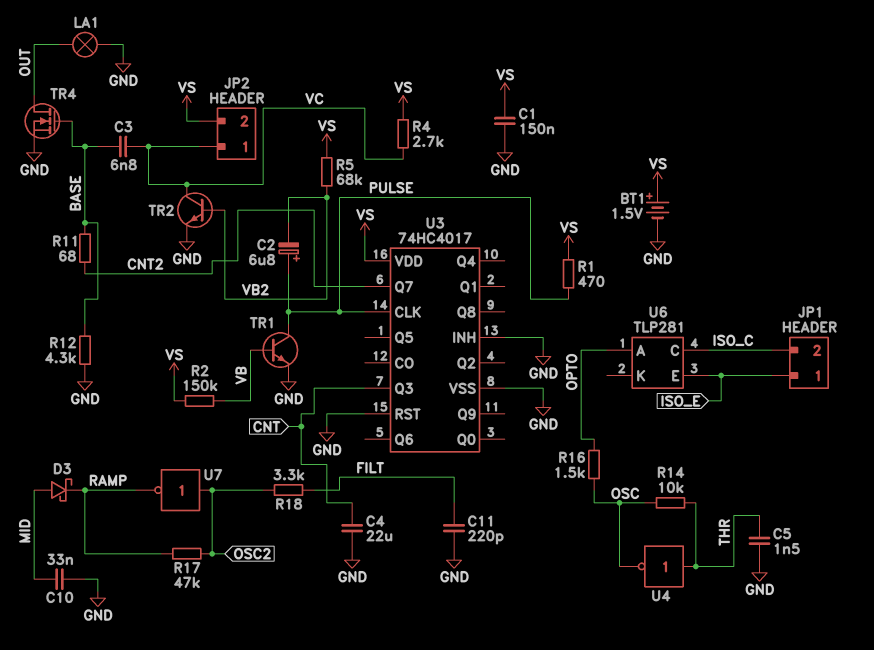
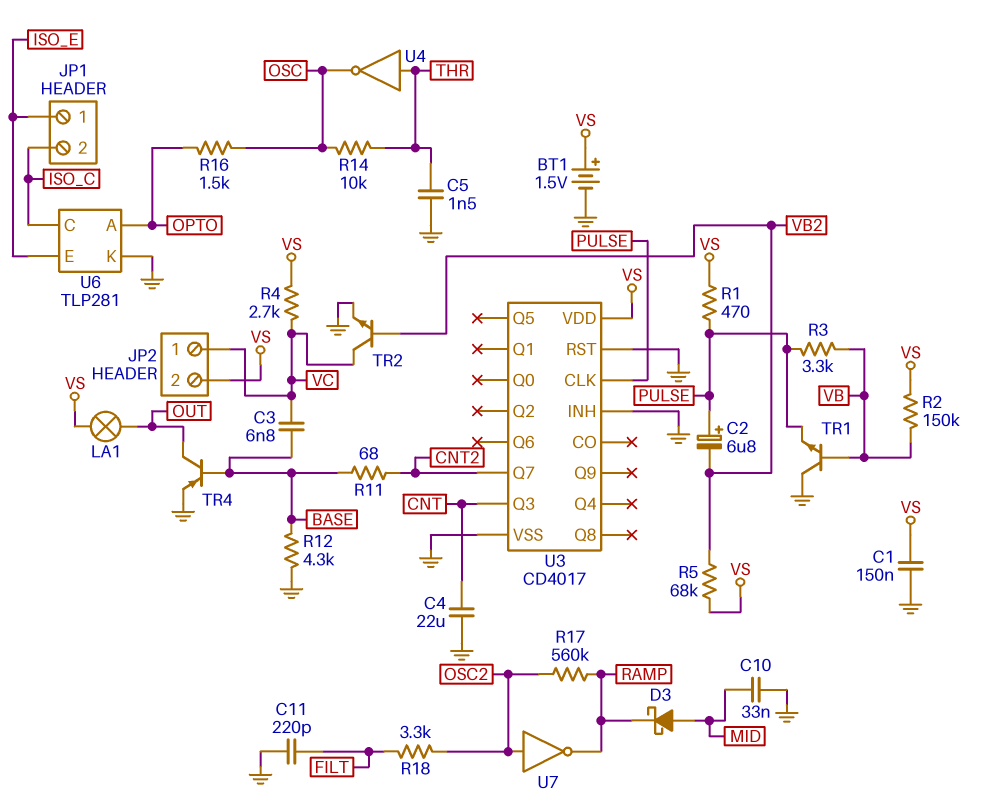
LA1: lamp (GND, OUT) -> lamp (OUT, VS)
R3: none -> 3.3k (PULSE, VB)
R17: 47k (OSC2, RAMP) -> 560k (OSC2, RAMP)
TR1: NPN (B VB, C PULSE, E GND) -> NPN (B VB, C GND, E PULSE)
TR4: NMOS (G BASE, D OUT, S GND) -> PNP (B BASE, C OUT, E GND)
U3: 74HC4017 -> CD4017
U6 pin K: none -> GND

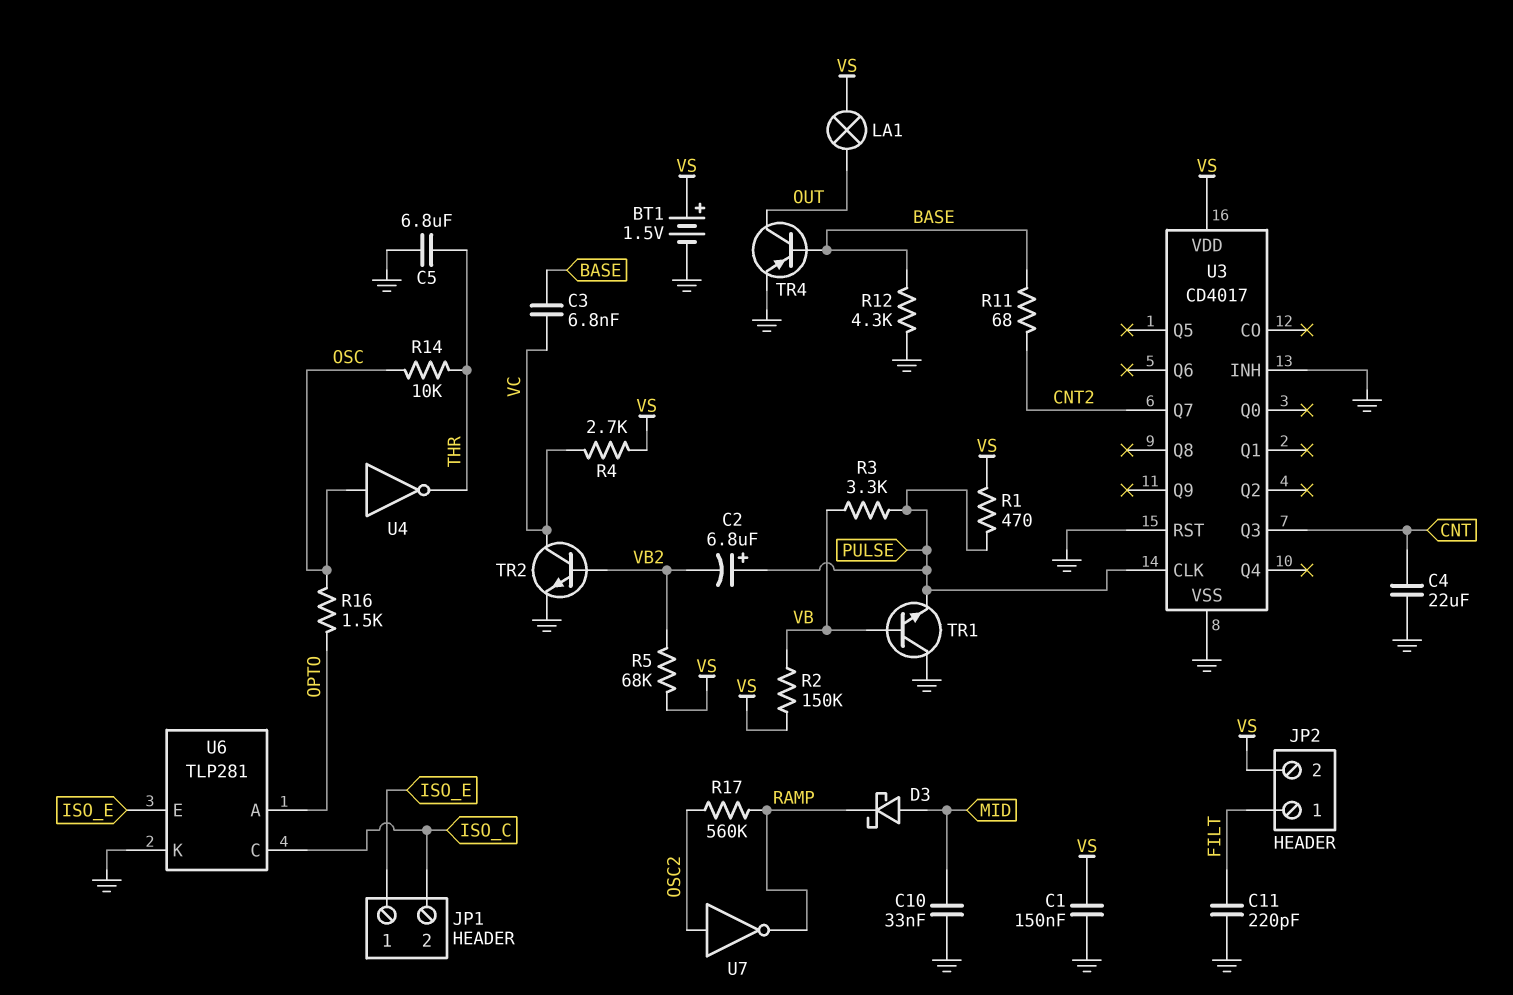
C5: 1.5nF (GND, THR) -> 6.8uF (GND, THR)
JP2 pin 1: VC -> FILT
R18: 3.3k (FILT, OSC2) -> none
U4: NOT (in THR, out OSC) -> NOT (in OSC, out THR)

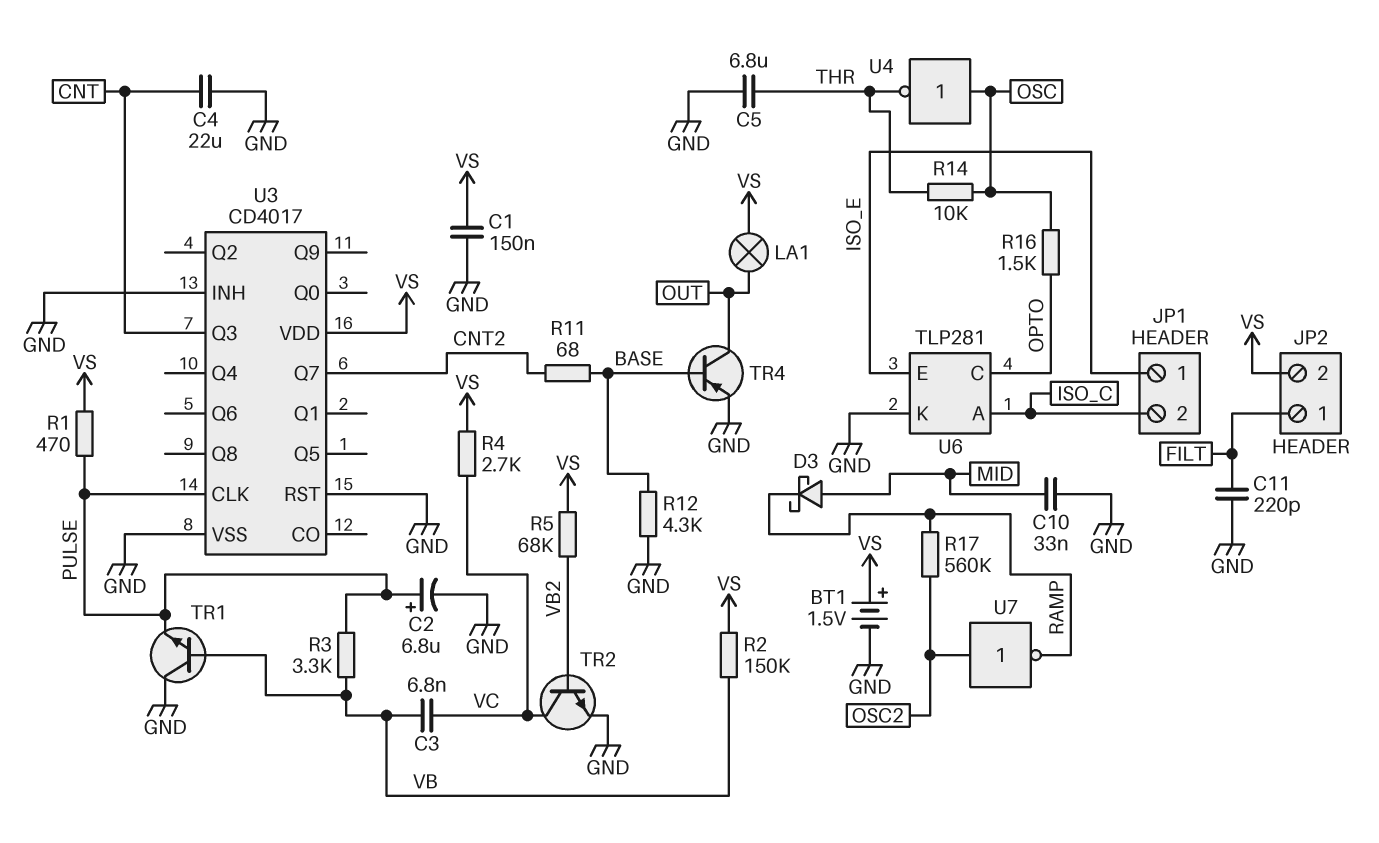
C2: 6.8uF (plus PULSE, minus VB2) -> 6.8uF (plus PULSE, minus GND)
C3: 6.8nF (BASE, VC) -> 6.8nF (VB, VC)
U6 pin A: OPTO -> ISO_C
U6 pin C: ISO_C -> OPTO

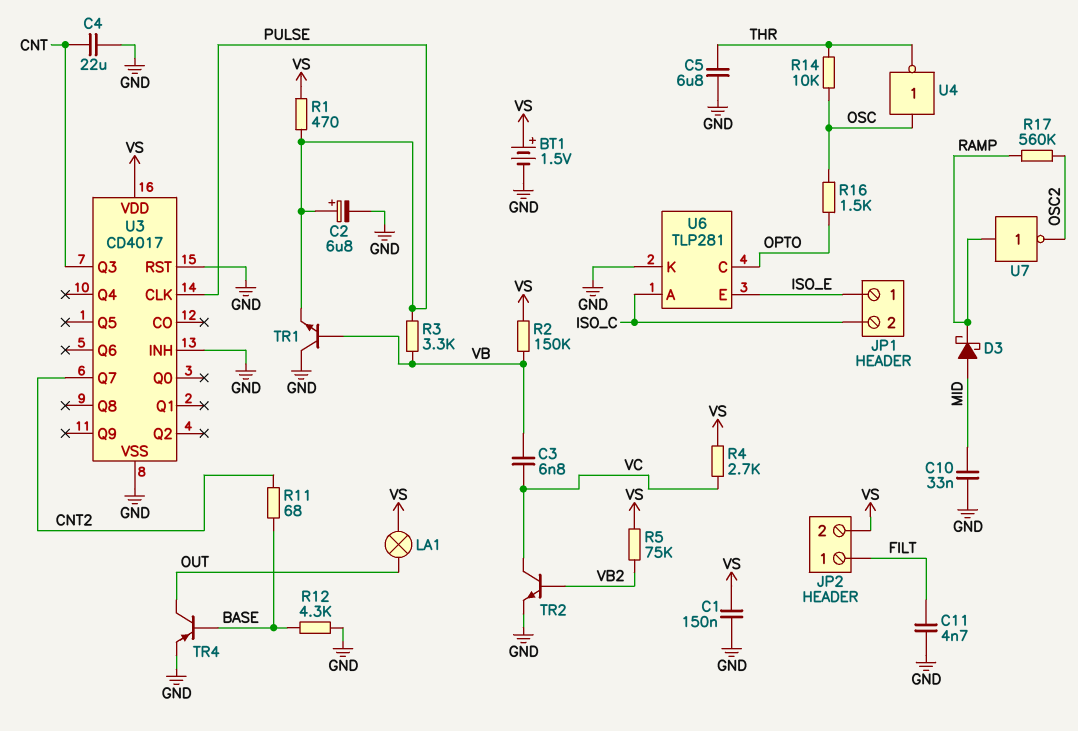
C11: 220pF (FILT, GND) -> 4.7nF (FILT, GND)
R5: 68k (VB2, VS) -> 75k (VB2, VS)
U7: NOT (in OSC2, out RAMP) -> NOT (in RAMP, out OSC2)

